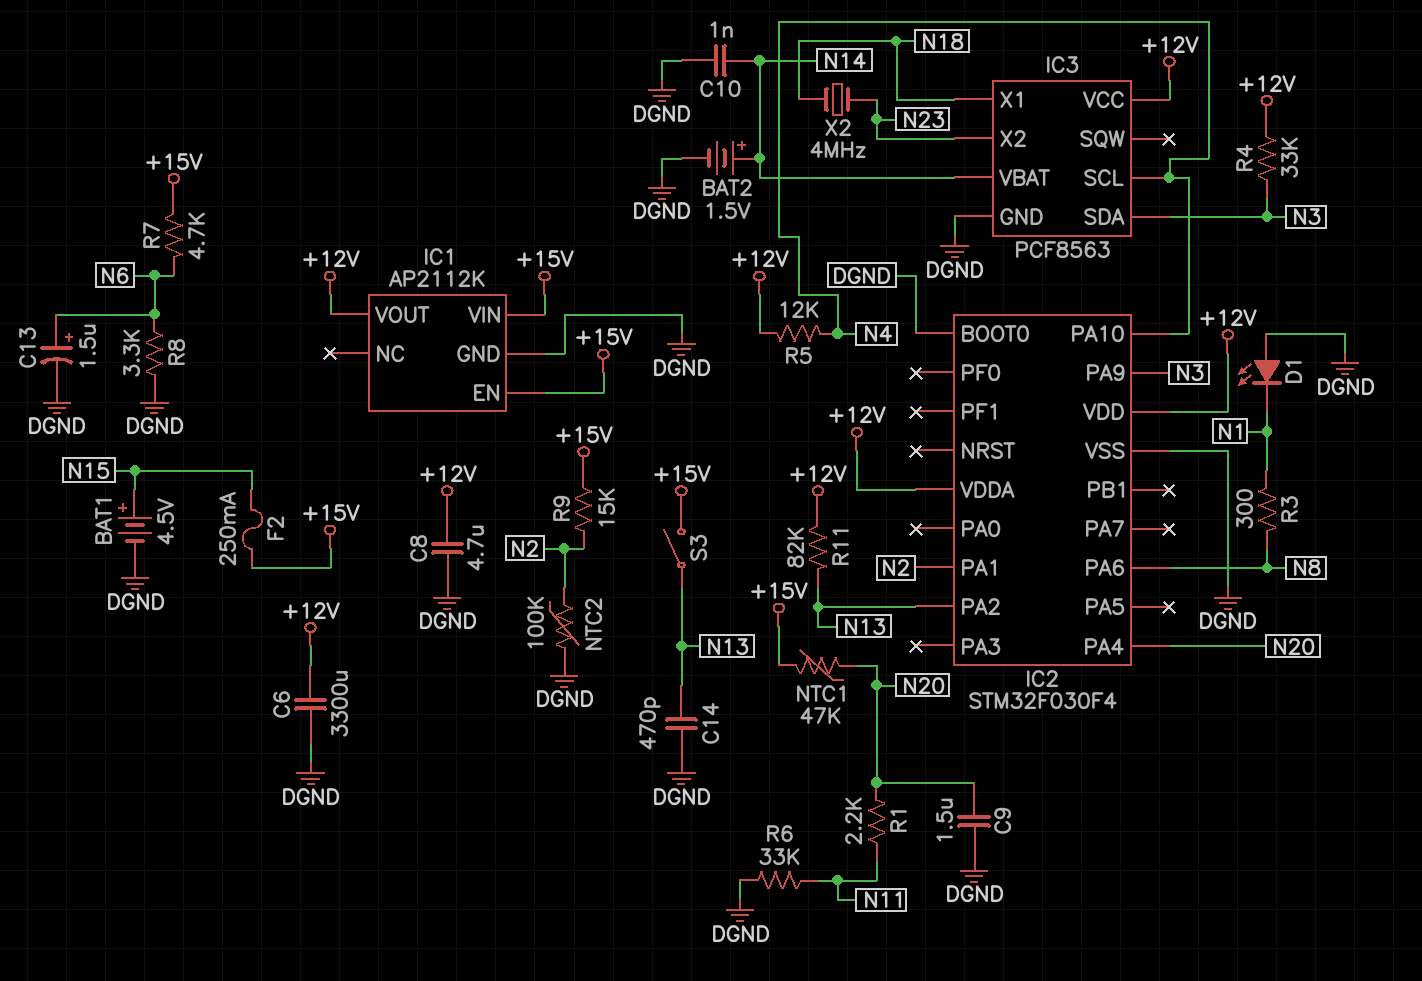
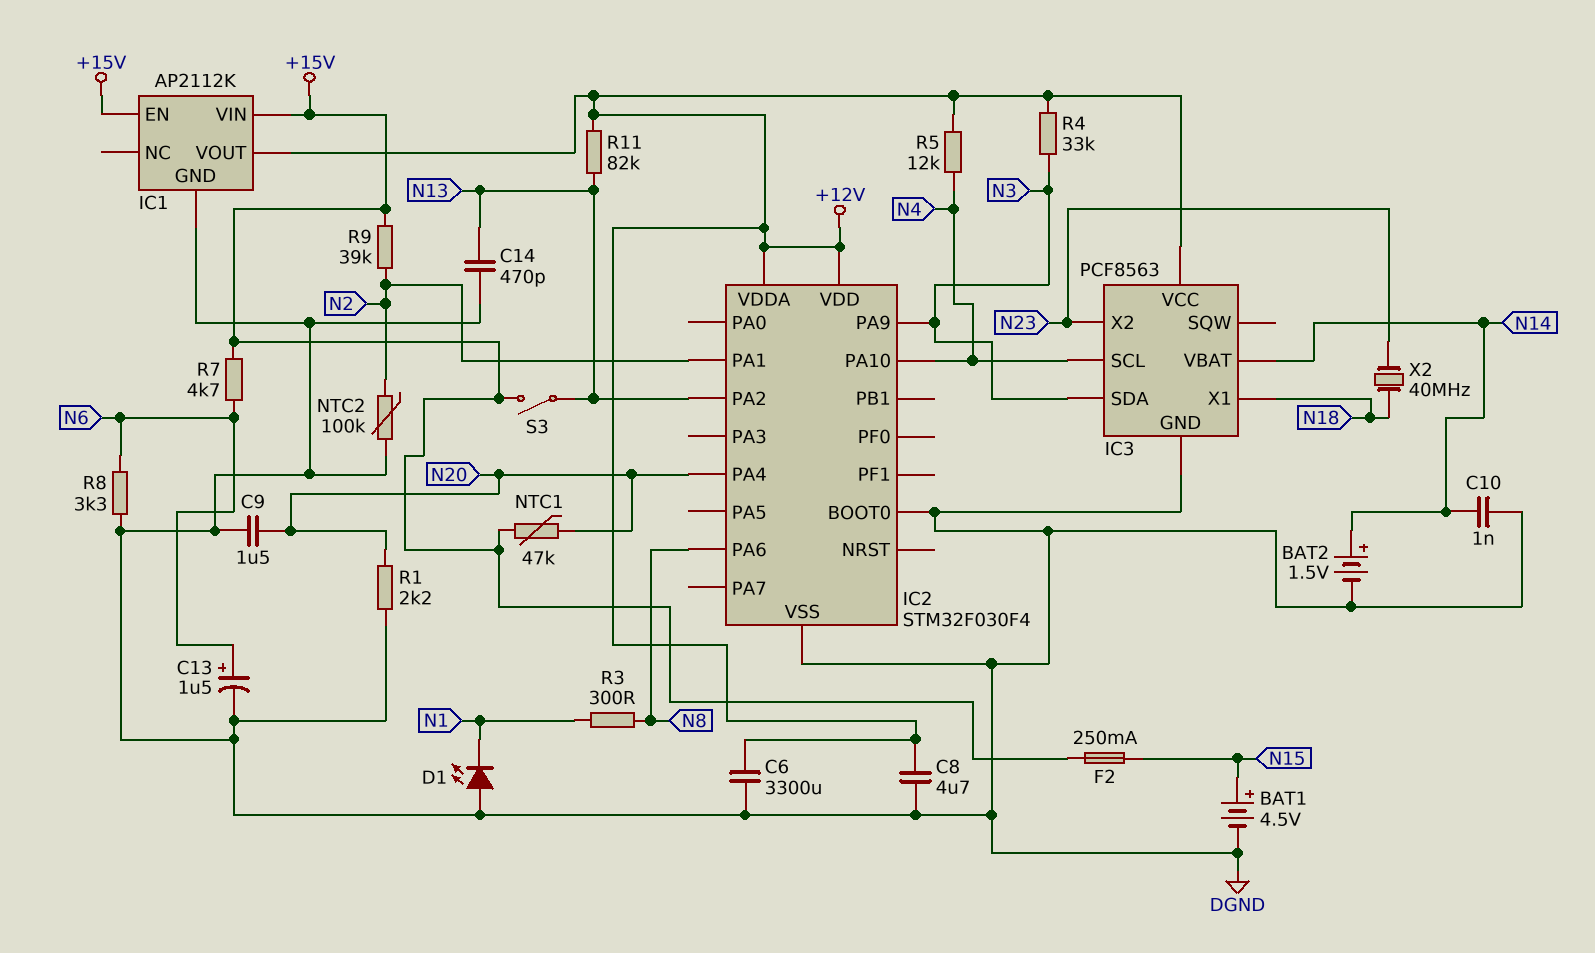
R1: 2.2k (N11, N20) -> 2.2k (DGND, N20)
R6: 33k (DGND, N11) -> none
R9: 15k (+15V, N2) -> 39k (+15V, N2)
X2: 4MHz (N18, N23) -> 40MHz (N18, N23)

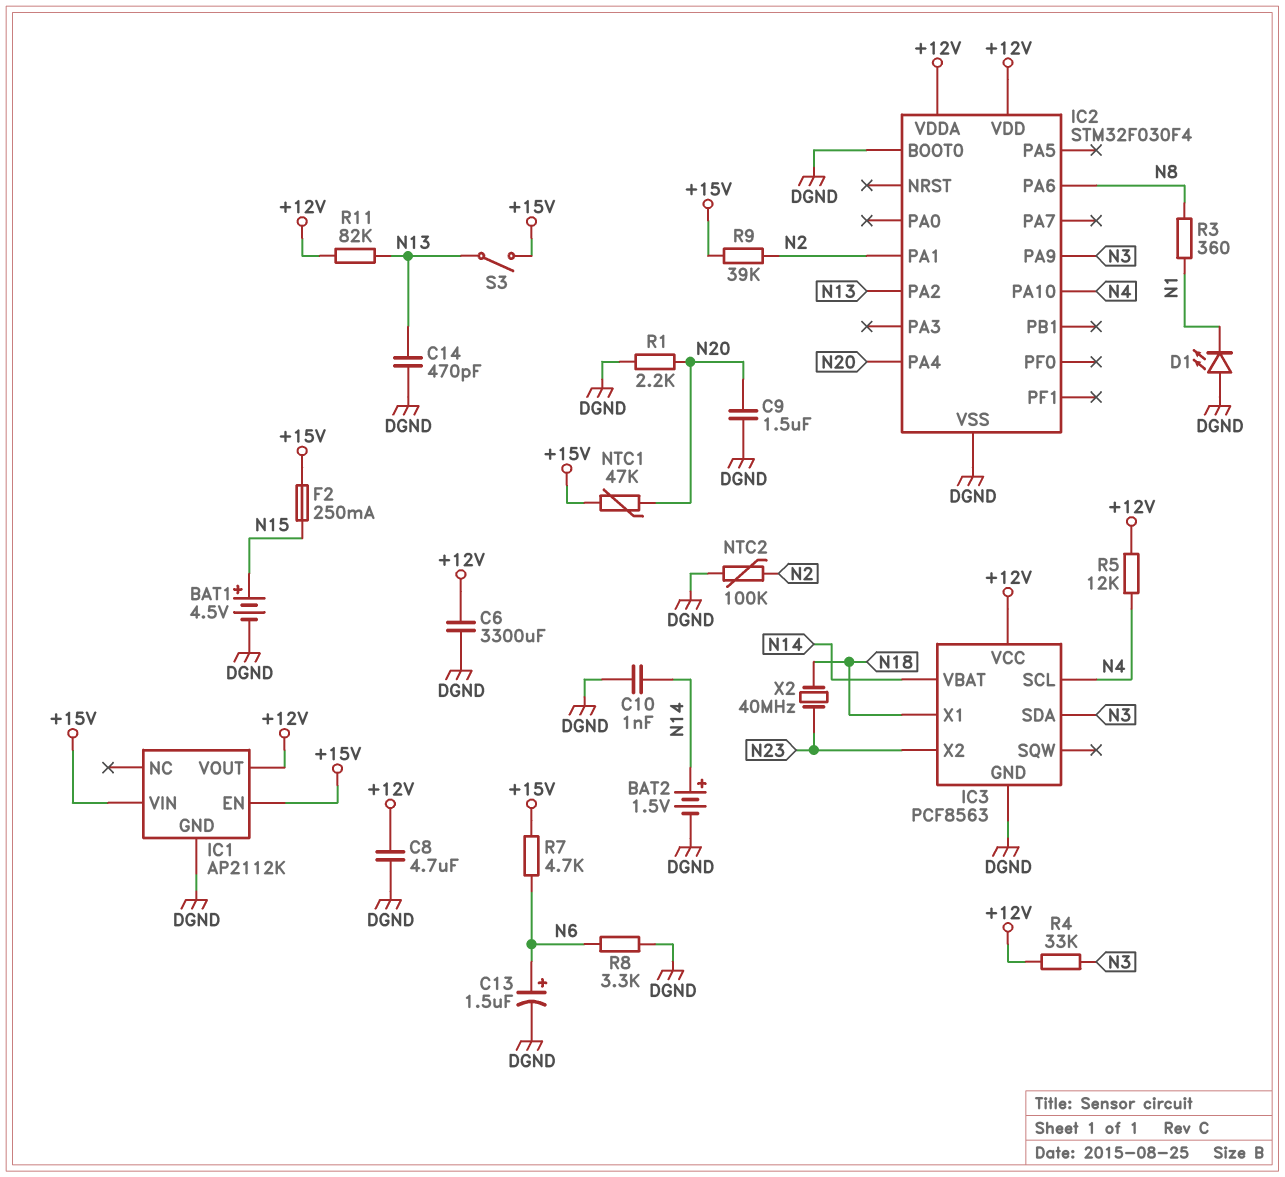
R3: 300 (N1, N8) -> 360 (N1, N8)

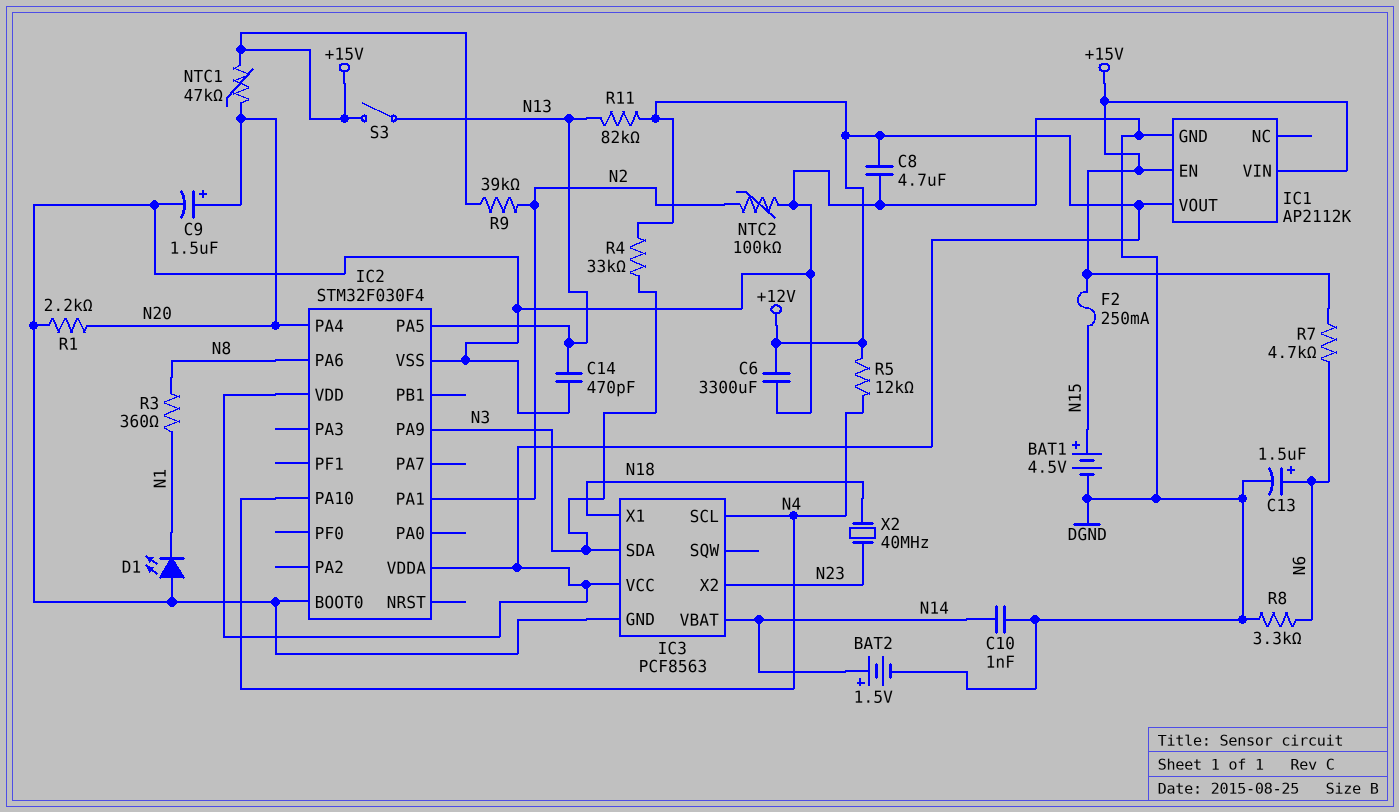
C9: 1.5uF (DGND, N20) -> 1.5uF (plus N20, minus DGND)
IC2 pin PA2: N13 -> none
IC2 pin PA5: none -> N13

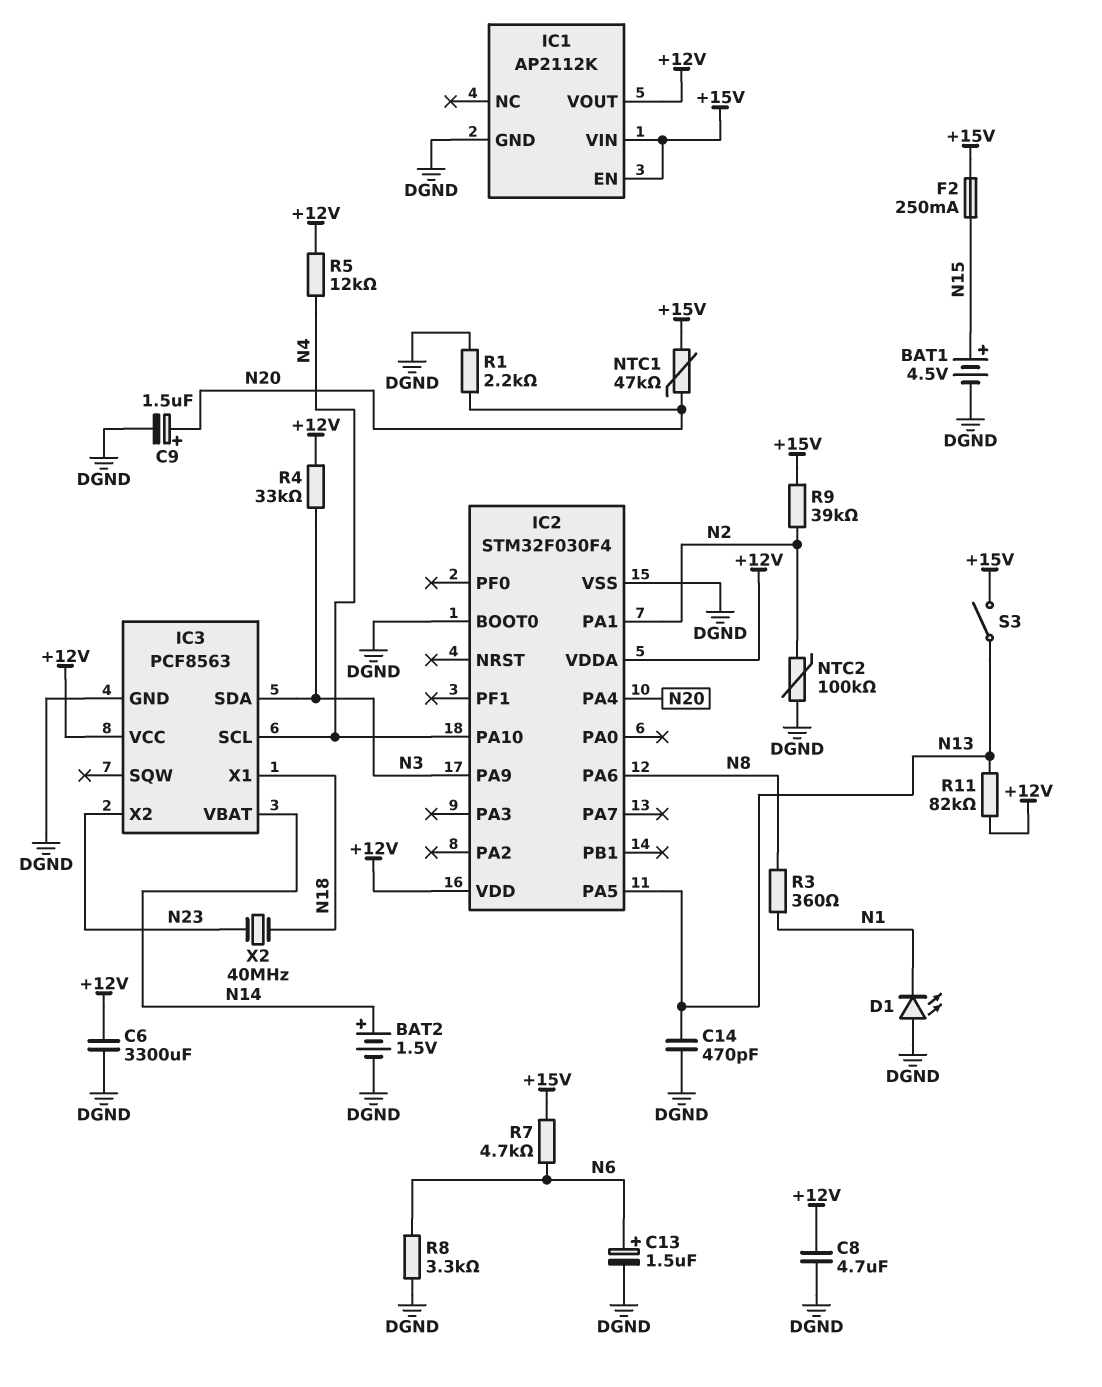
C10: 1nF (DGND, N14) -> none

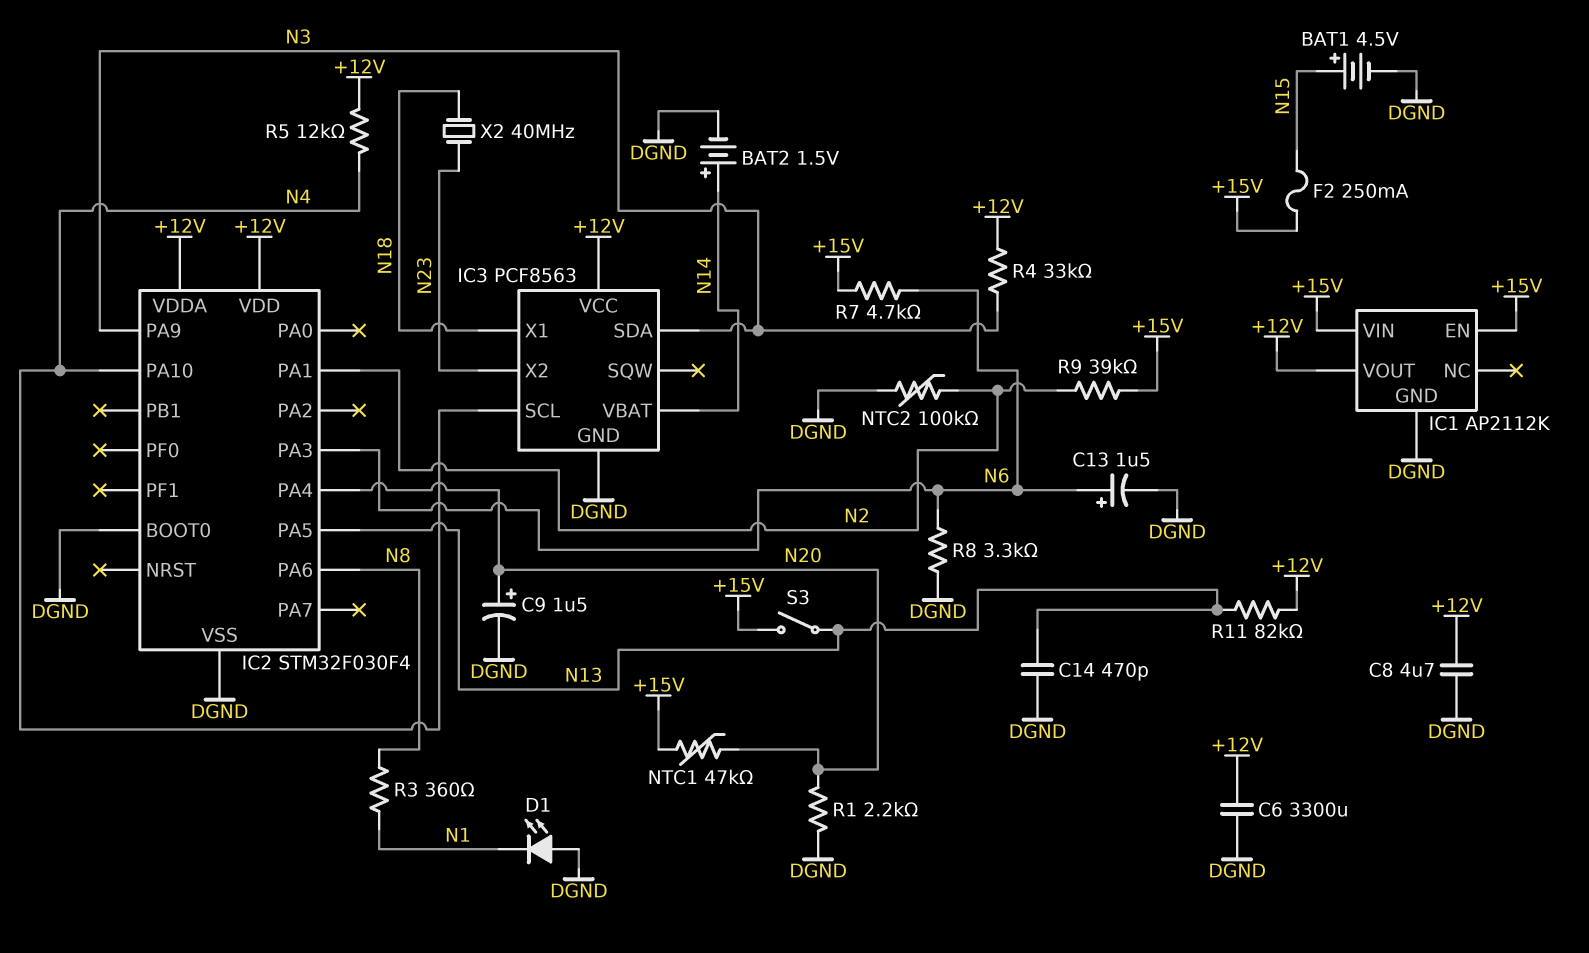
IC2 pin PA3: none -> N6

